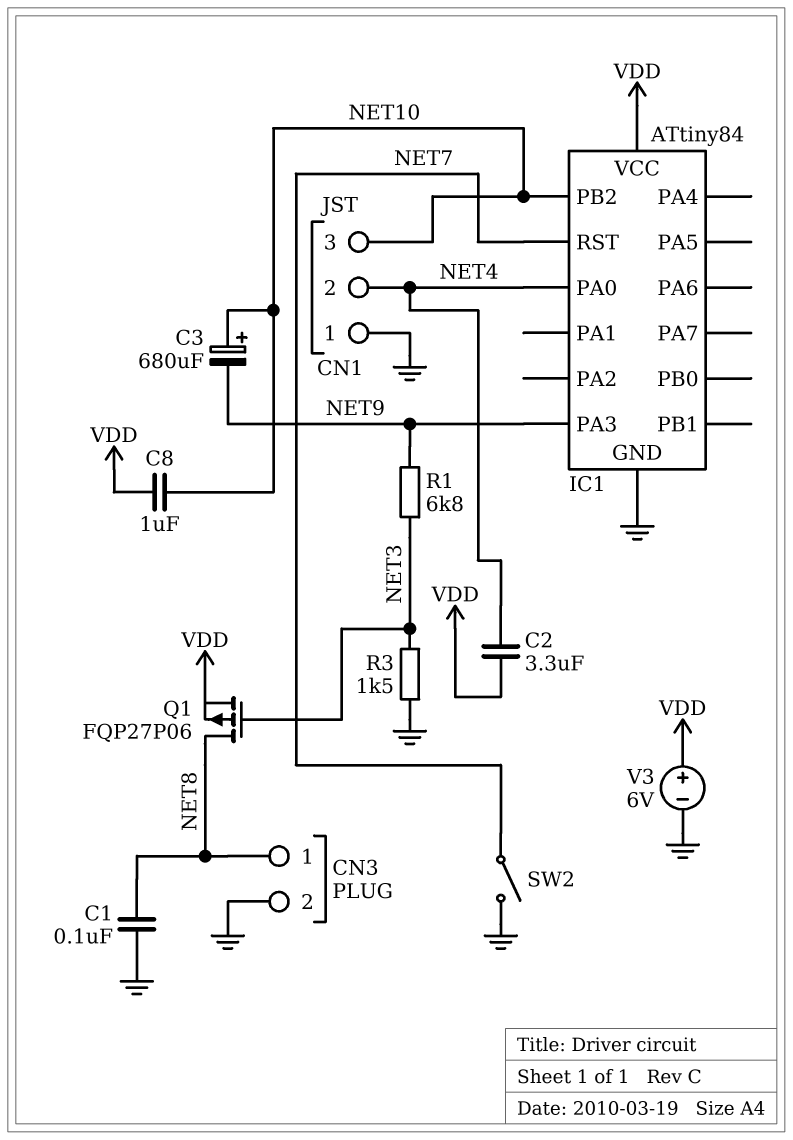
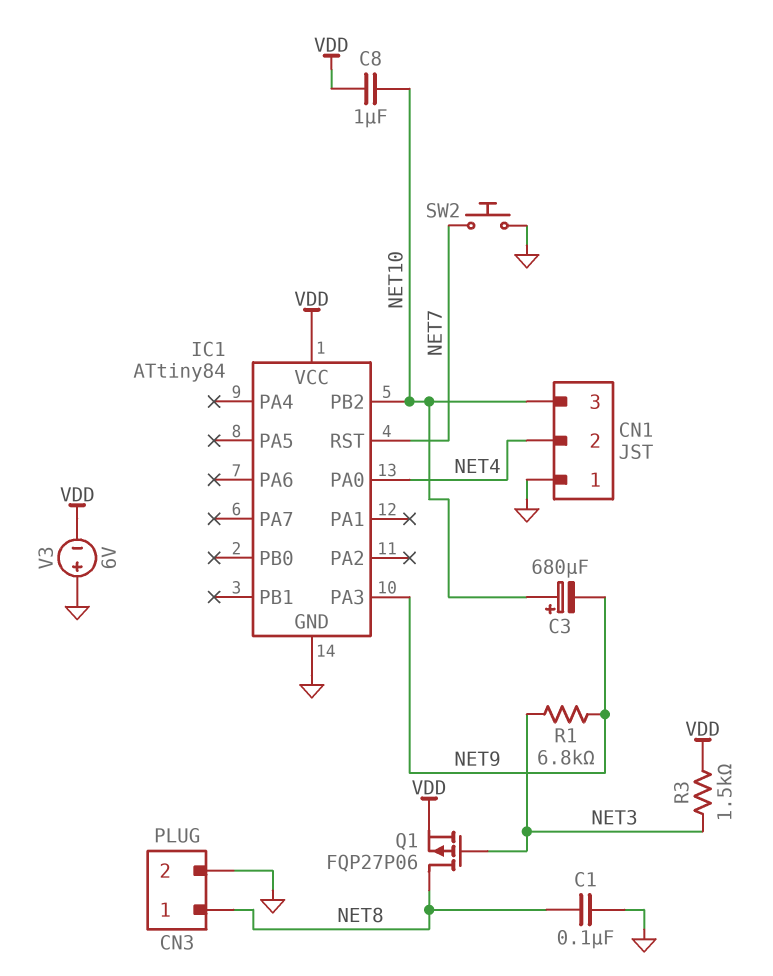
C2: 3.3uF (NET4, VDD) -> none
R3: 1.5k (GND, NET3) -> 1.5k (NET3, VDD)
SW2: switch (GND, NET7) -> button (GND, NET7)
V3: 6V (plus VDD, minus GND) -> 6V (plus GND, minus VDD)

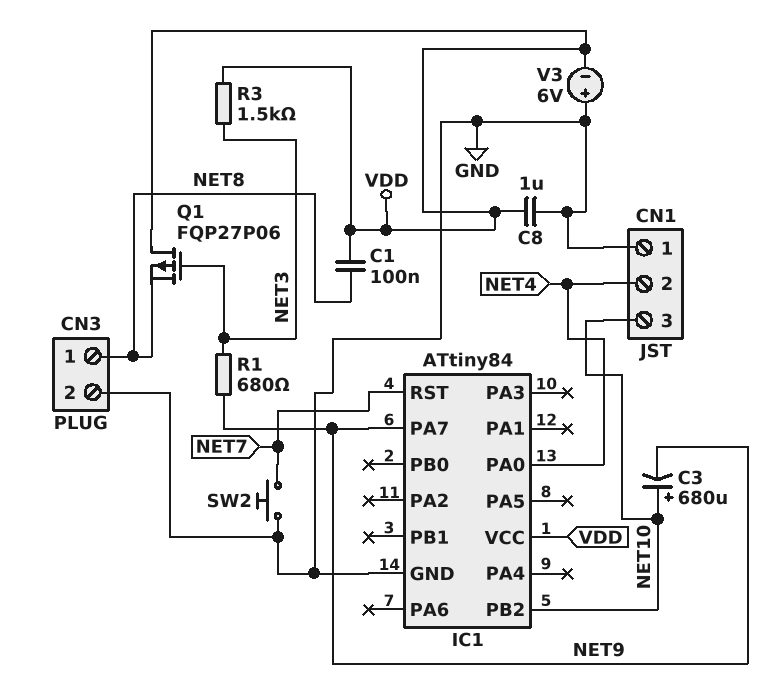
C1: 100nF (GND, NET8) -> 100nF (NET8, VDD)
C8: 1uF (NET10, VDD) -> 1uF (GND, VDD)
IC1 pin PA3: NET9 -> none
IC1 pin PA7: none -> NET9
Q1: PMOS FQP27P06 (G NET3, D NET8, S VDD) -> PMOS FQP27P06 (G NET3, D VDD, S NET8)
R1: 6.8k (NET3, NET9) -> 680 (NET3, NET9)

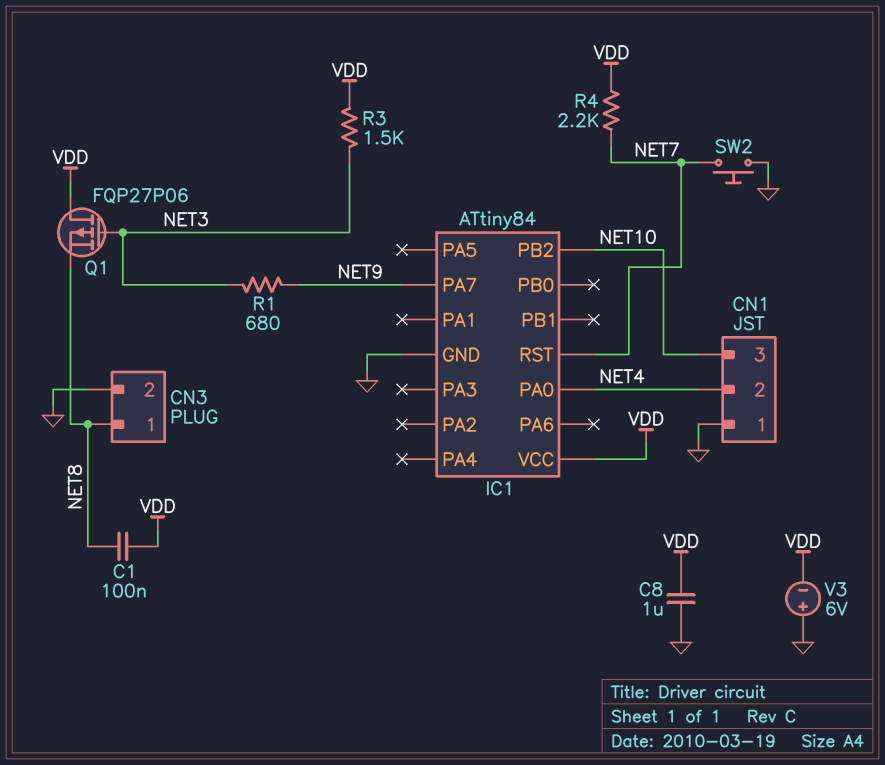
C3: 680uF (plus NET10, minus NET9) -> none
R4: none -> 2.2k (NET7, VDD)

